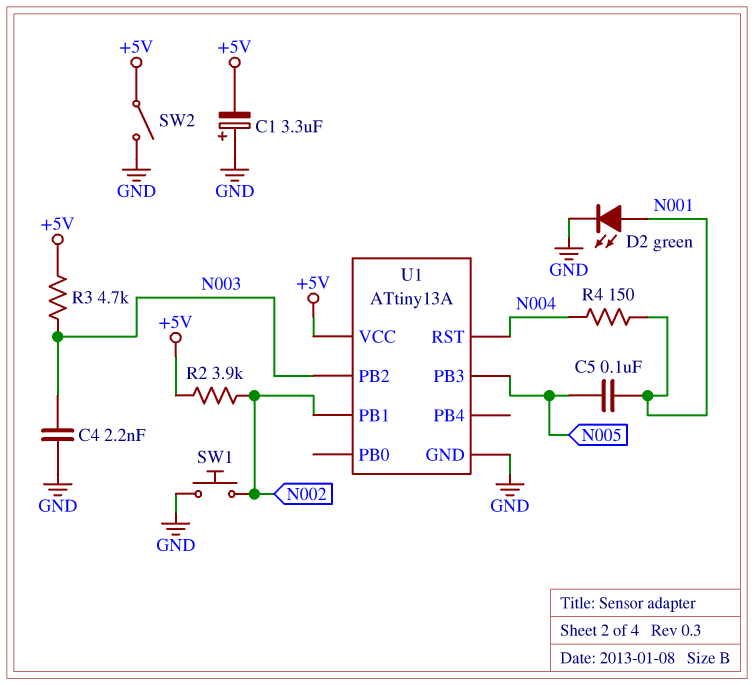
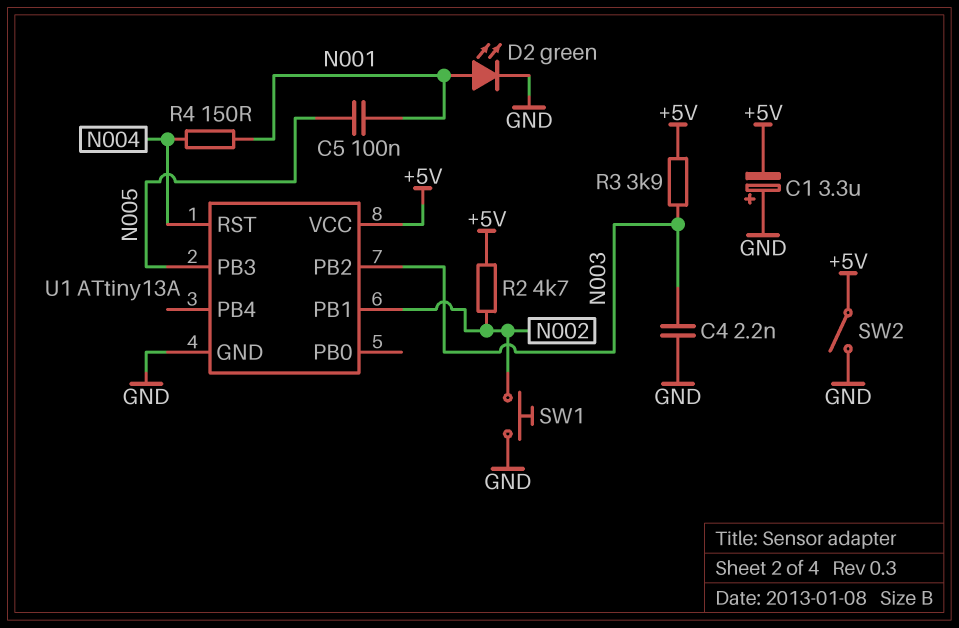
R2: 3.9k (+5V, N002) -> 4.7k (+5V, N002)
R3: 4.7k (+5V, N003) -> 3.9k (+5V, N003)

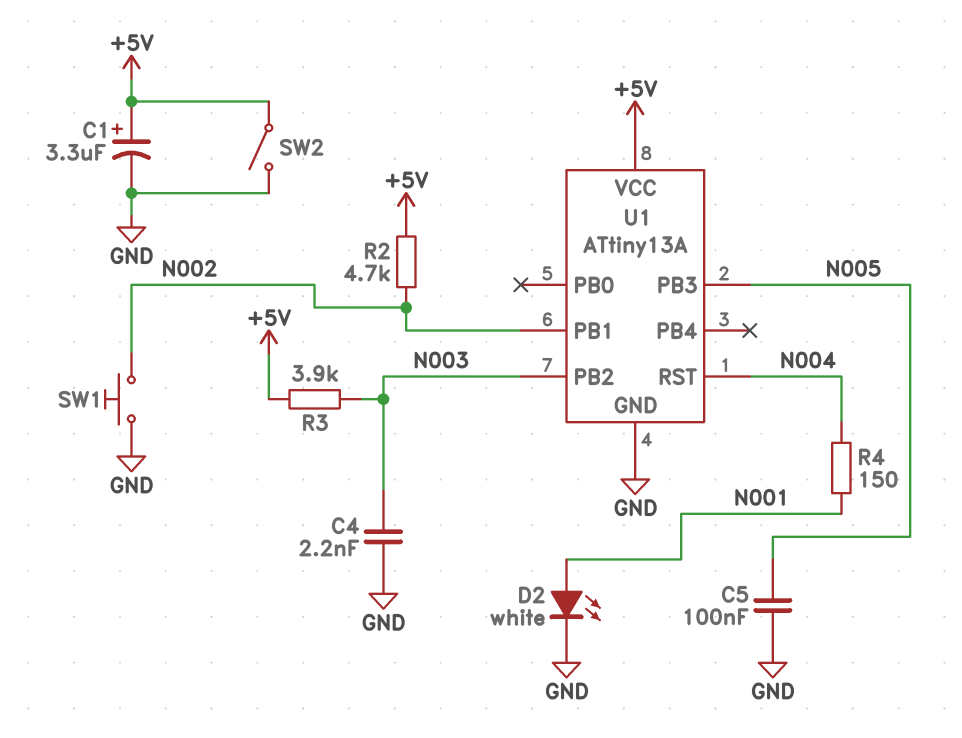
C1: 3.3uF (plus GND, minus +5V) -> 3.3uF (plus +5V, minus GND)
C5: 100nF (N001, N005) -> 100nF (GND, N005)
D2: LED green (A N001, K GND) -> LED white (A N001, K GND)

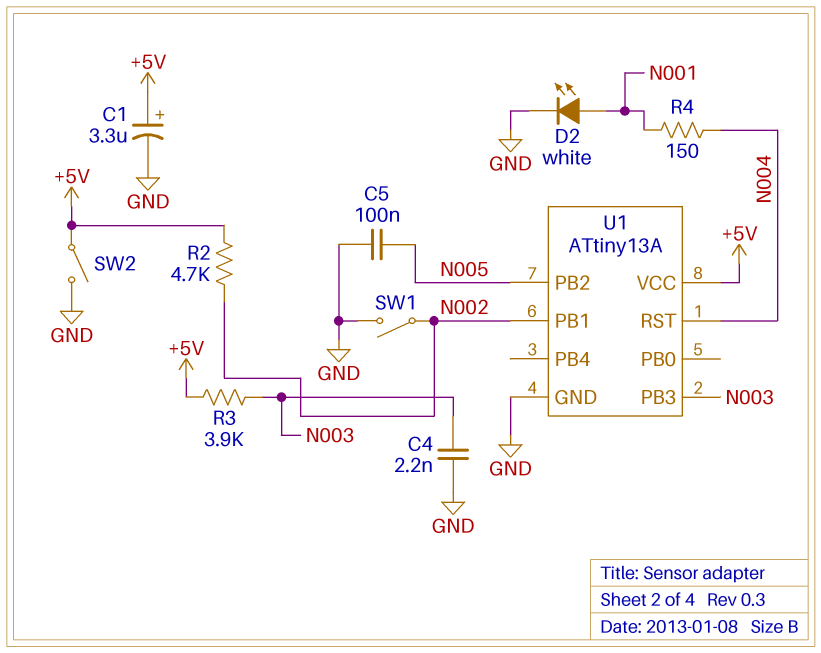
SW1: button (GND, N002) -> switch (GND, N002)
U1 pin PB2: N003 -> N005
U1 pin PB3: N005 -> N003

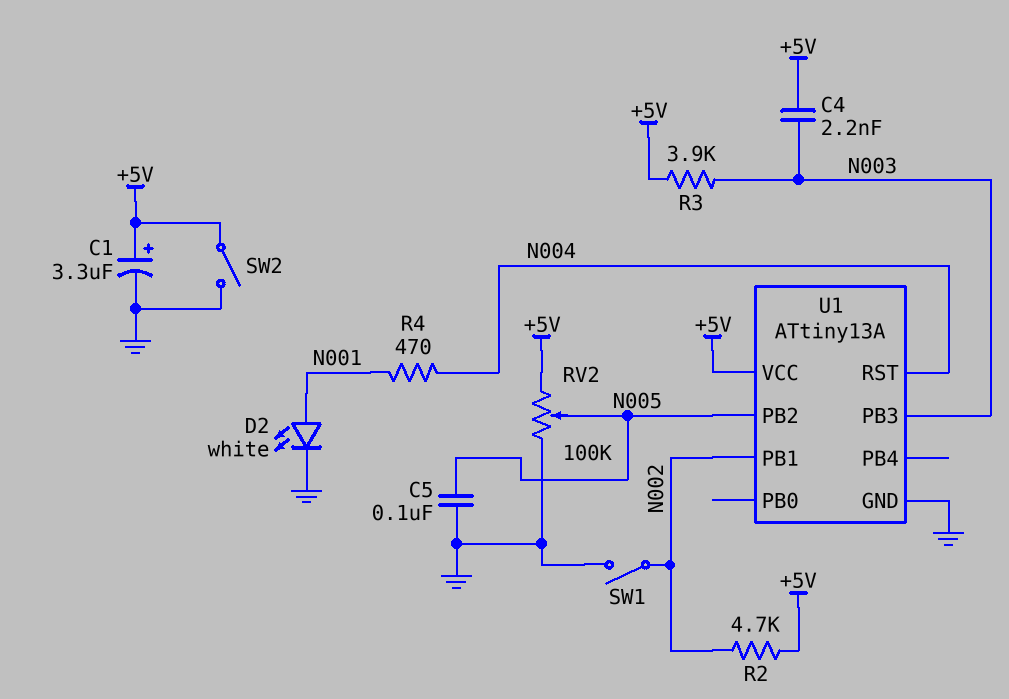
C4: 2.2nF (GND, N003) -> 2.2nF (+5V, N003)
R4: 150 (N001, N004) -> 470 (N001, N004)
RV2: none -> 100k (+5V, GND, wiper N005)

